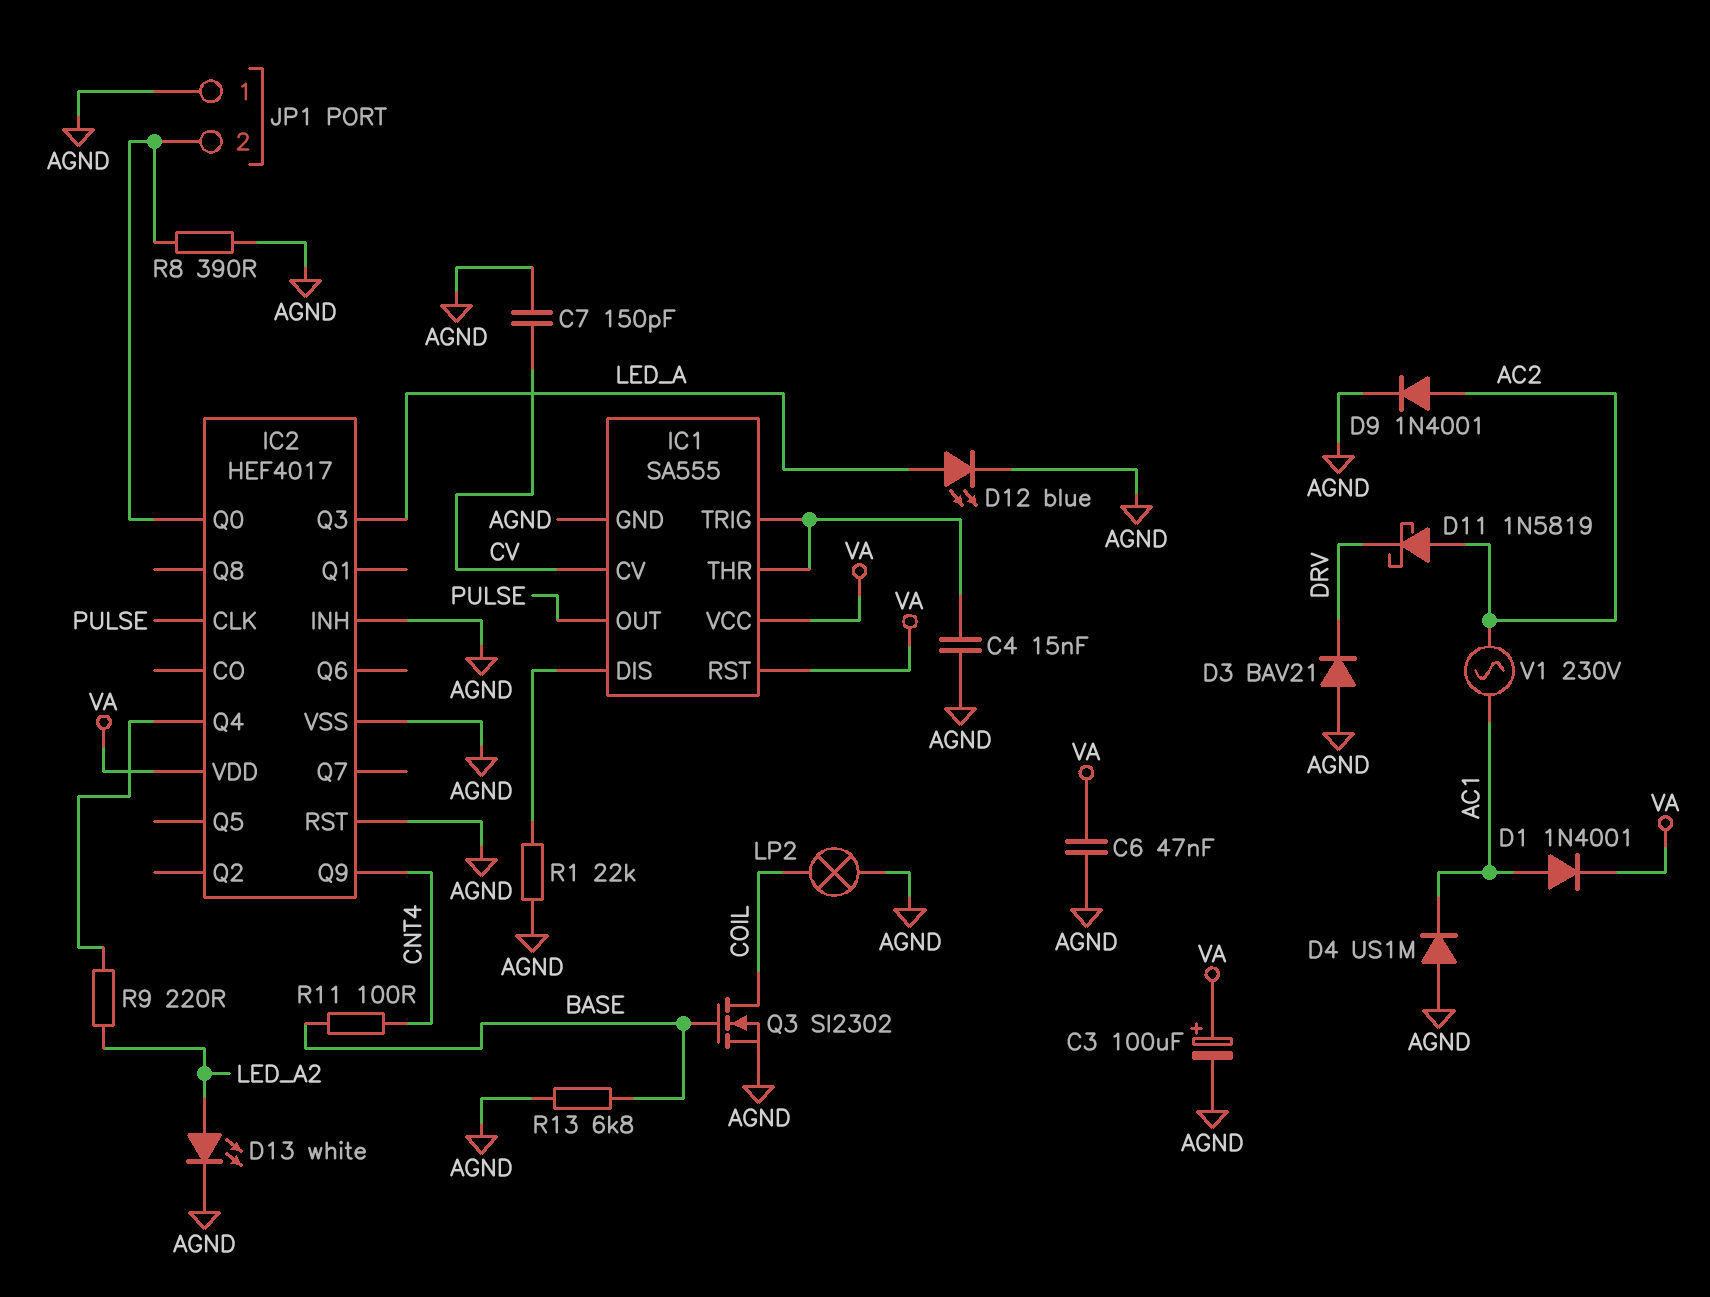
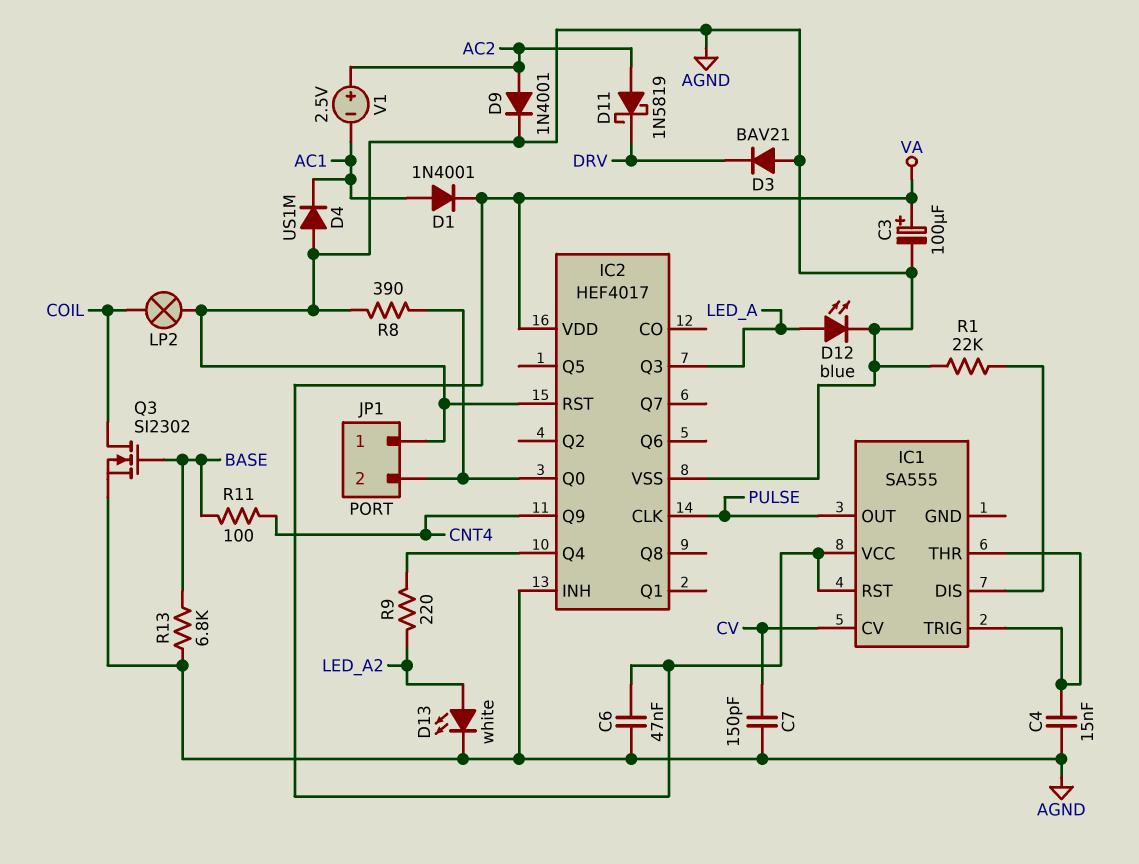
IC1 pin GND: AGND -> none
V1: AC 230V (AC1, AC2) -> 2.5V (plus AC2, minus AC1)

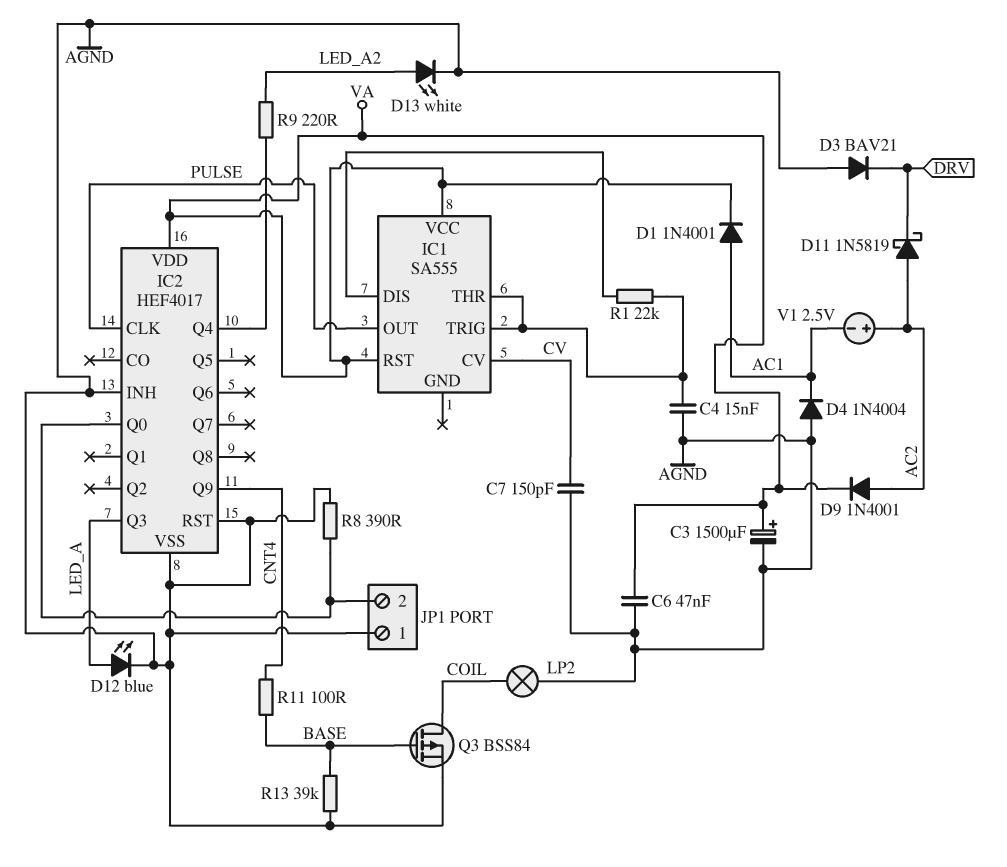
C3: 100uF (plus VA, minus AGND) -> 1500uF (plus VA, minus AGND)
D4: diode US1M (A AGND, K AC1) -> diode 1N4004 (A AGND, K AC1)
D9: diode 1N4001 (A AC2, K AGND) -> diode 1N4001 (A AC2, K VA)
Q3: NMOS SI2302 (G BASE, D COIL, S AGND) -> PMOS BSS84 (G BASE, D COIL, S AGND)
R1: 22k (AGND, IC1/DIS) -> 22k (IC1/DIS, IC1/THR)
R13: 6.8k (AGND, BASE) -> 39k (AGND, BASE)

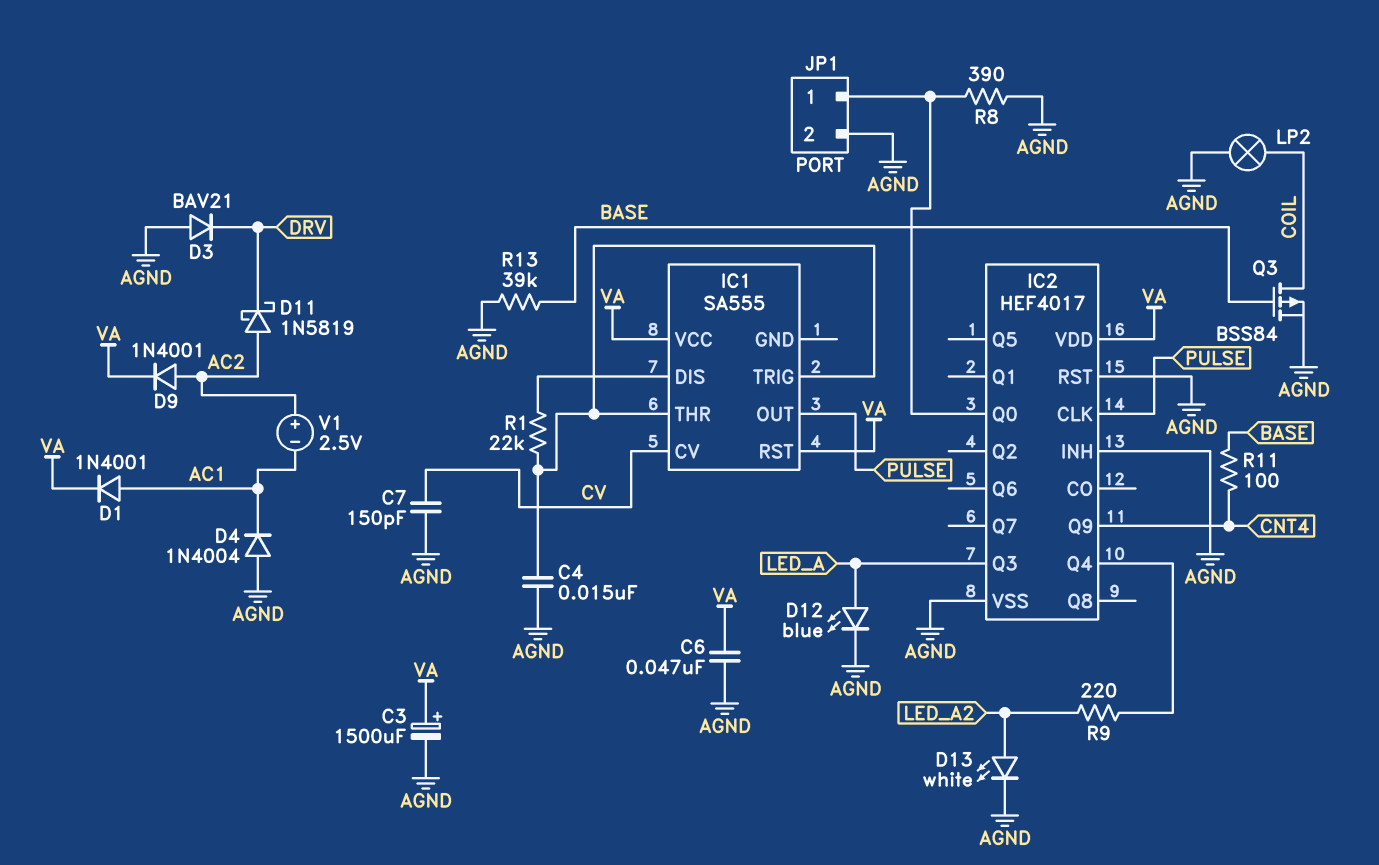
JP1 pin 1: AGND -> IC2/Q0
JP1 pin 2: IC2/Q0 -> AGND

